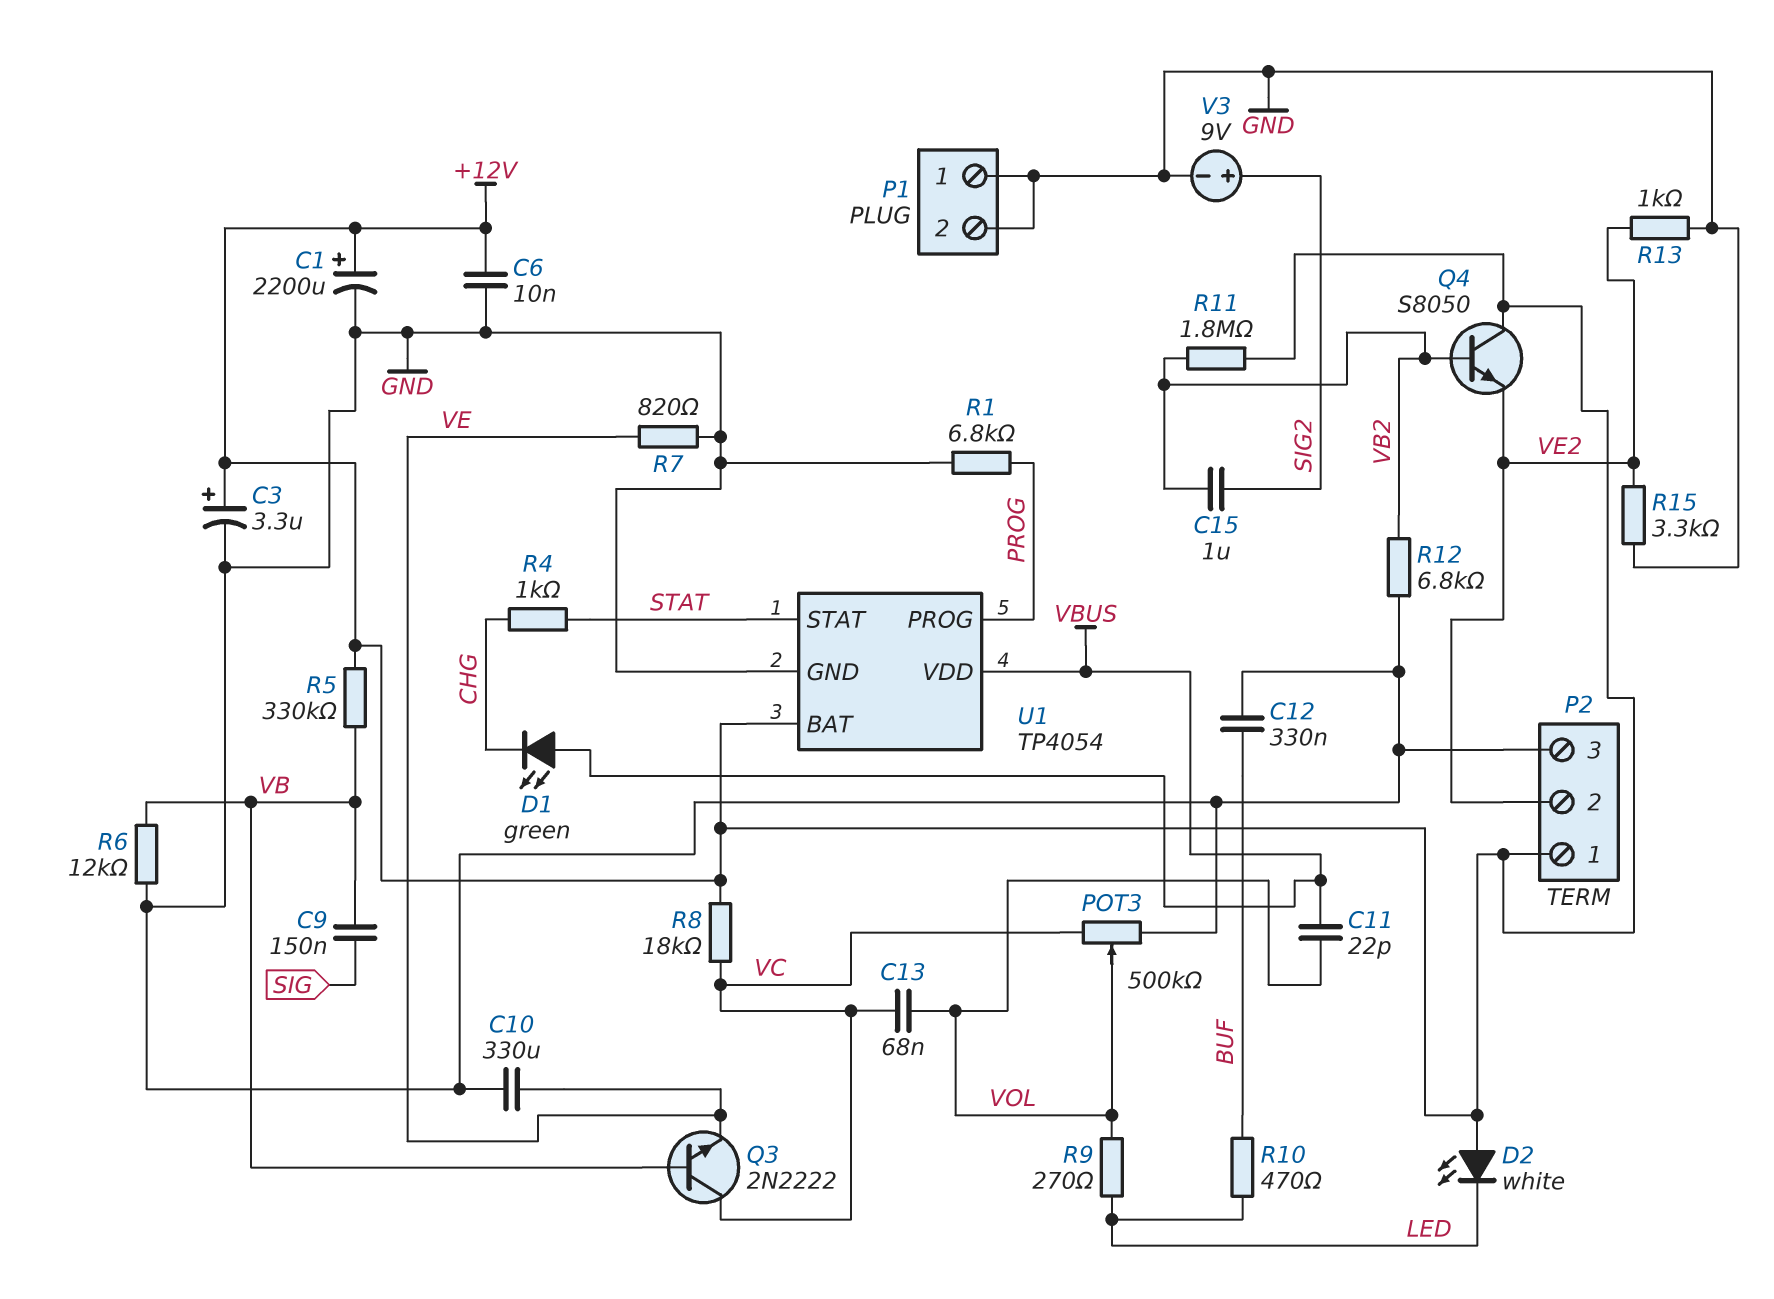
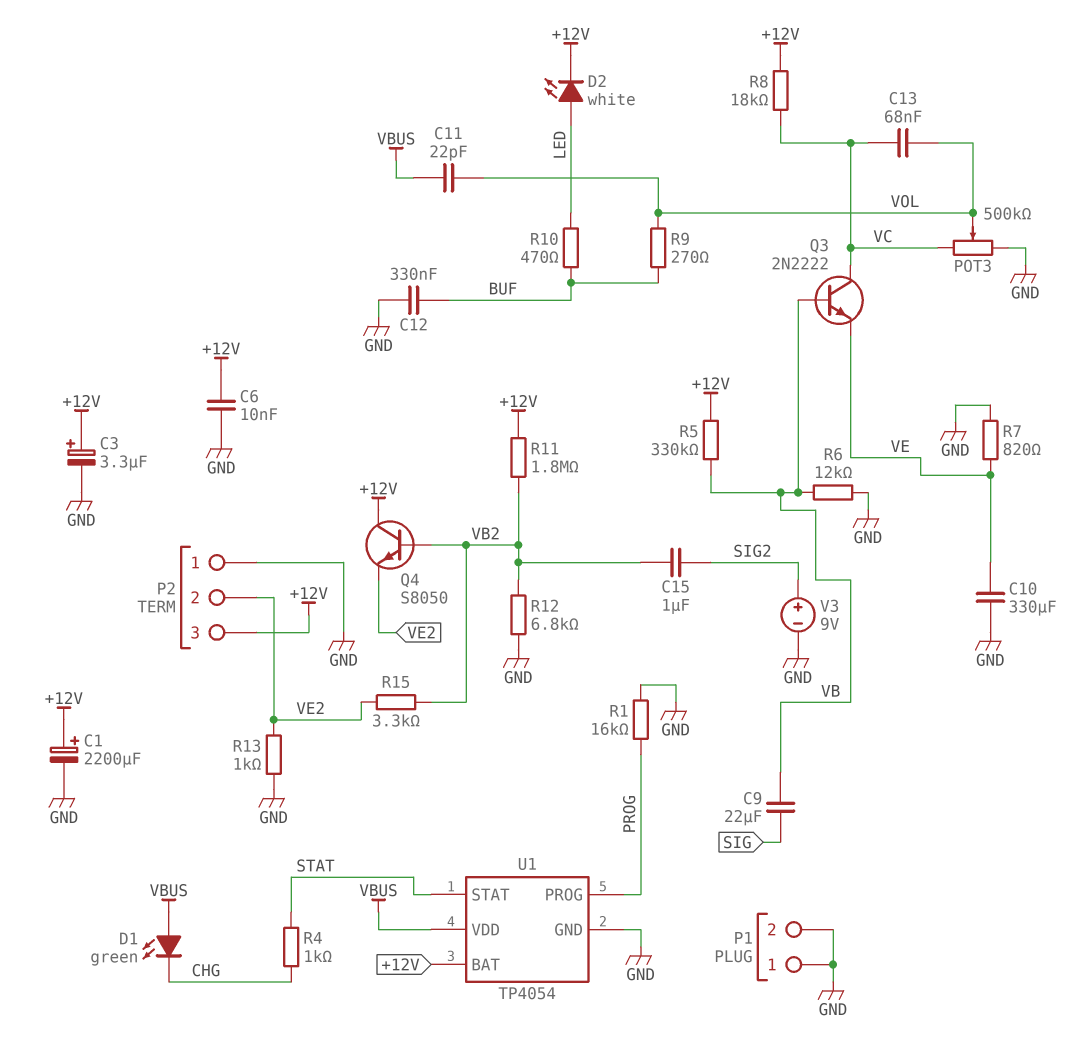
C9: 150nF (SIG, VB) -> 22uF (SIG, VB)
D2: LED white (A +12V, K LED) -> LED white (A LED, K +12V)
P2 pin 1: +12V -> GND
P2 pin 3: GND -> +12V
R1: 6.8k (GND, PROG) -> 16k (GND, PROG)
R9: 270 (LED, VOL) -> 270 (BUF, VOL)
R15: 3.3k (GND, VE2) -> 3.3k (VB2, VE2)

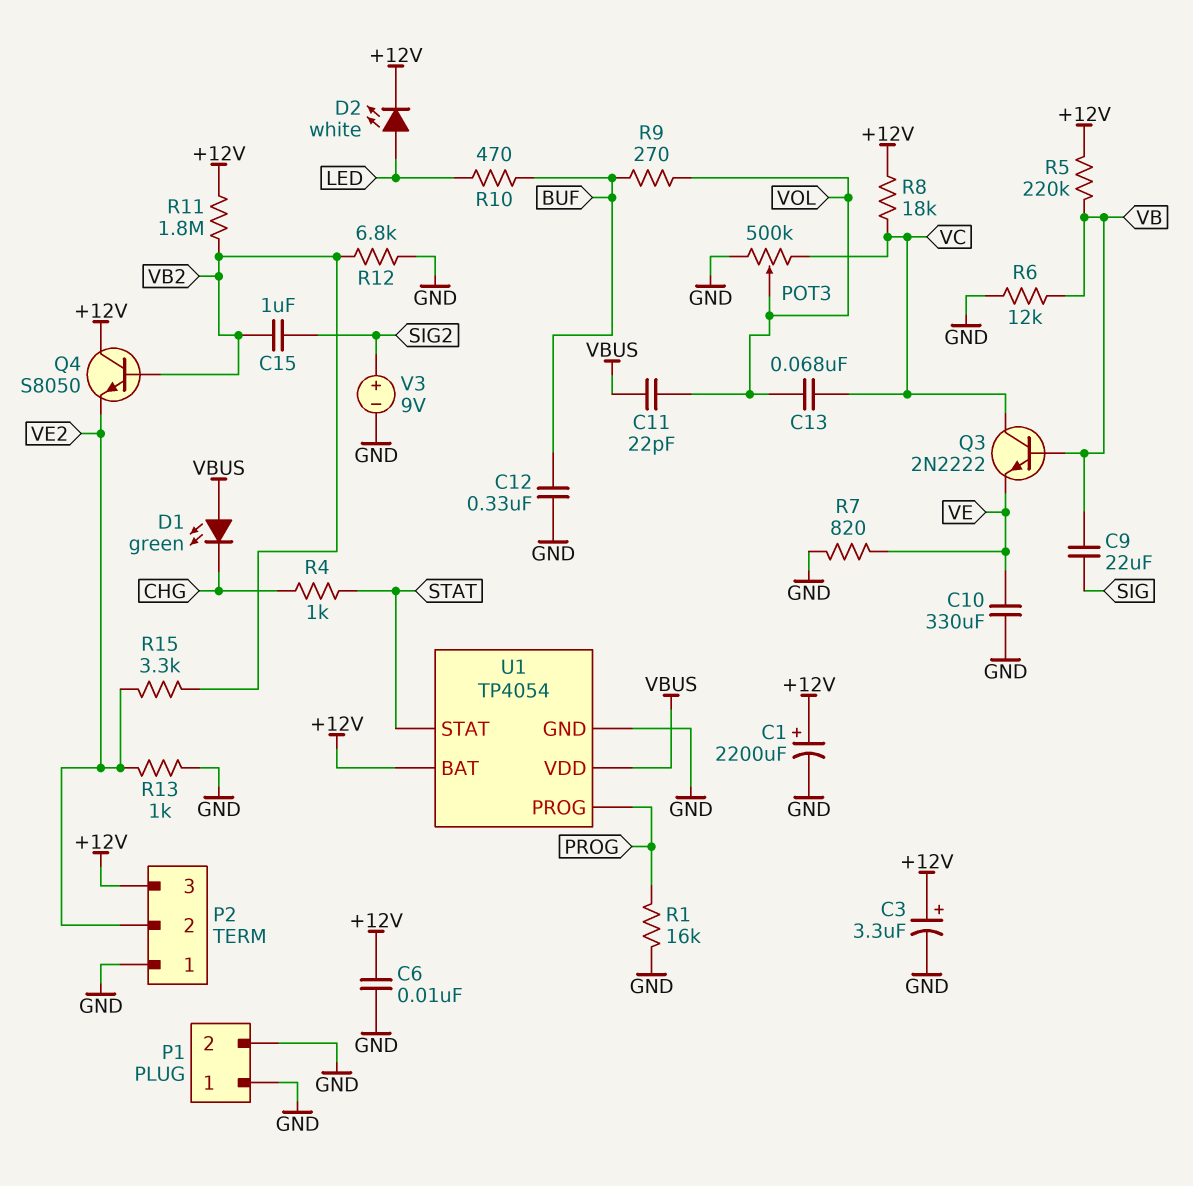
R5: 330k (+12V, VB) -> 220k (+12V, VB)

